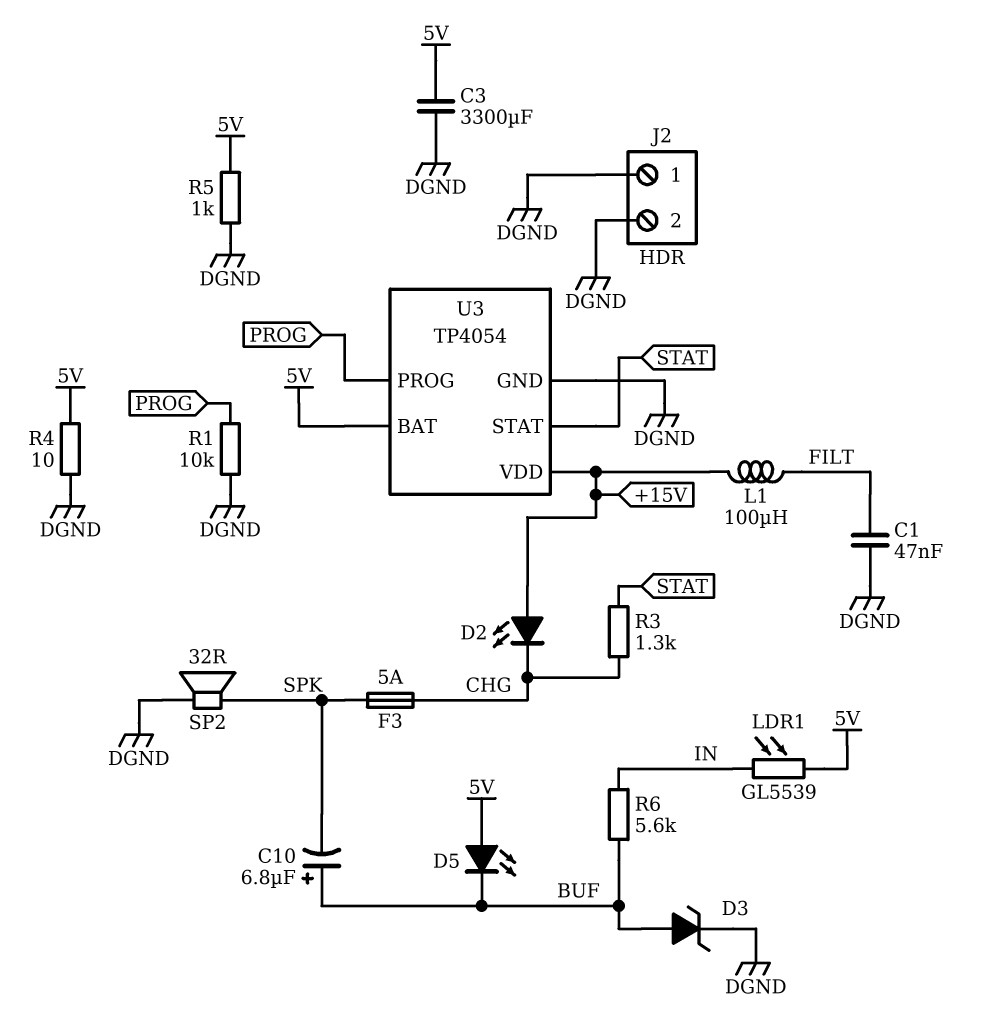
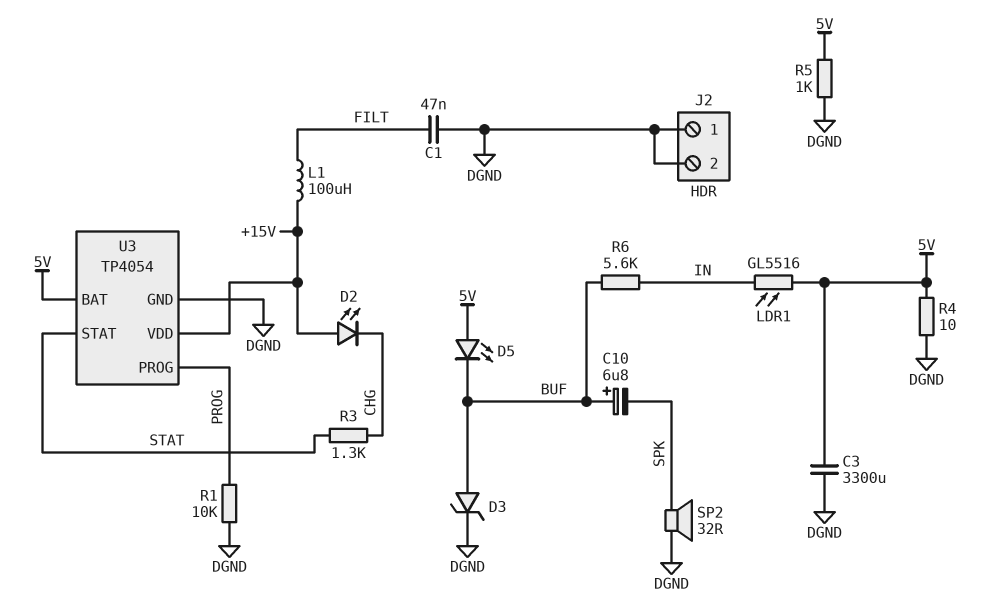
F3: 5A (CHG, SPK) -> none
LDR1: GL5539 (5V, IN) -> GL5516 (5V, IN)

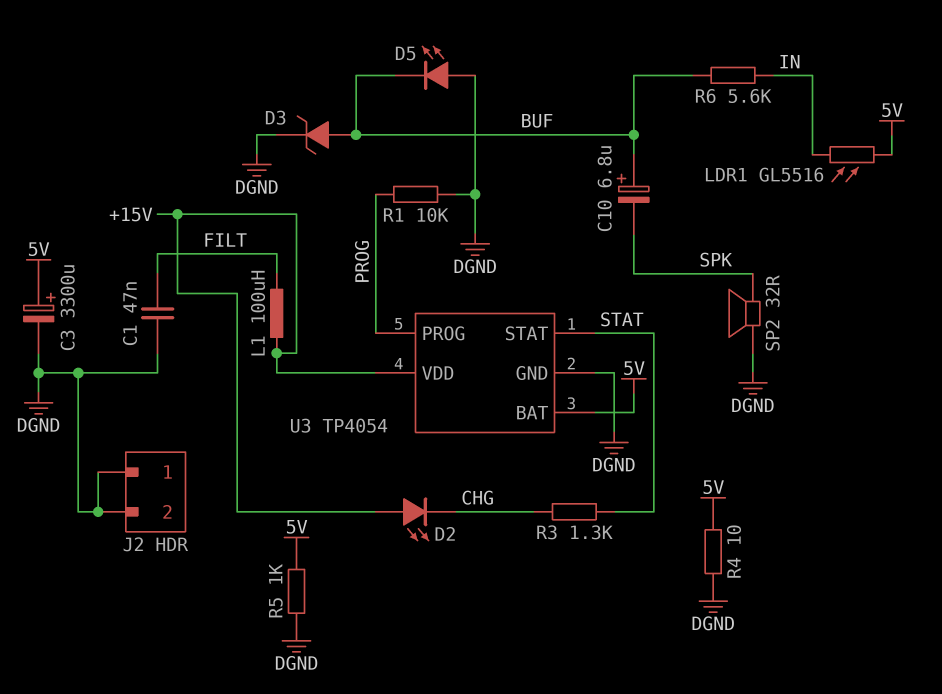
C3: 3300uF (5V, DGND) -> 3300uF (plus 5V, minus DGND)
D5: LED (A 5V, K BUF) -> LED (A DGND, K BUF)

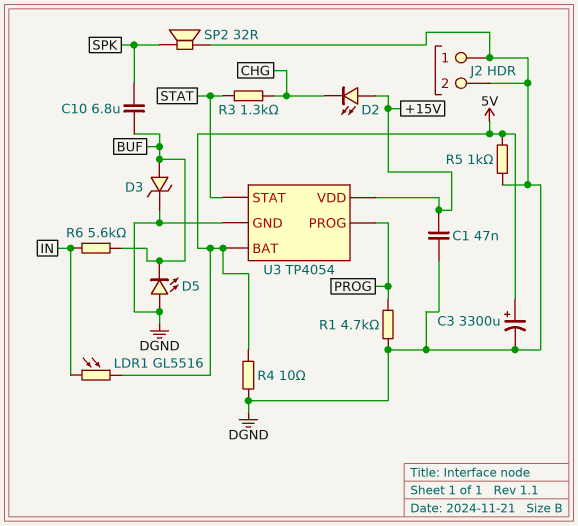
C1: 47nF (DGND, FILT) -> 47nF (+15V, DGND)
C10: 6.8uF (plus BUF, minus SPK) -> 6.8uF (BUF, SPK)
L1: 100uH (+15V, FILT) -> none
R1: 10k (DGND, PROG) -> 4.7k (DGND, PROG)

